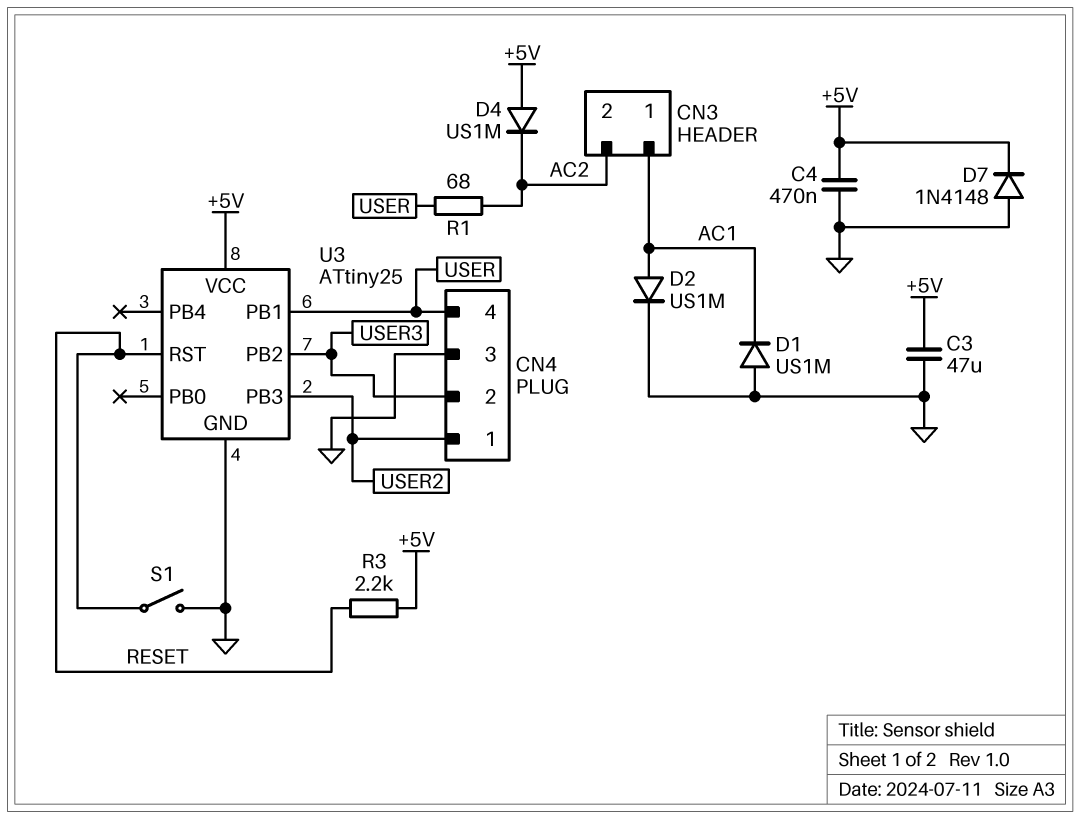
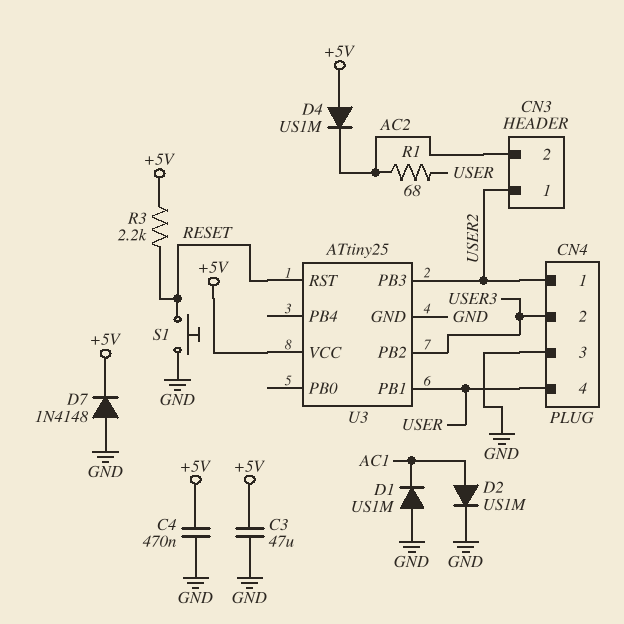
CN3 pin 1: AC1 -> USER2
S1: switch (GND, RESET) -> button (GND, RESET)

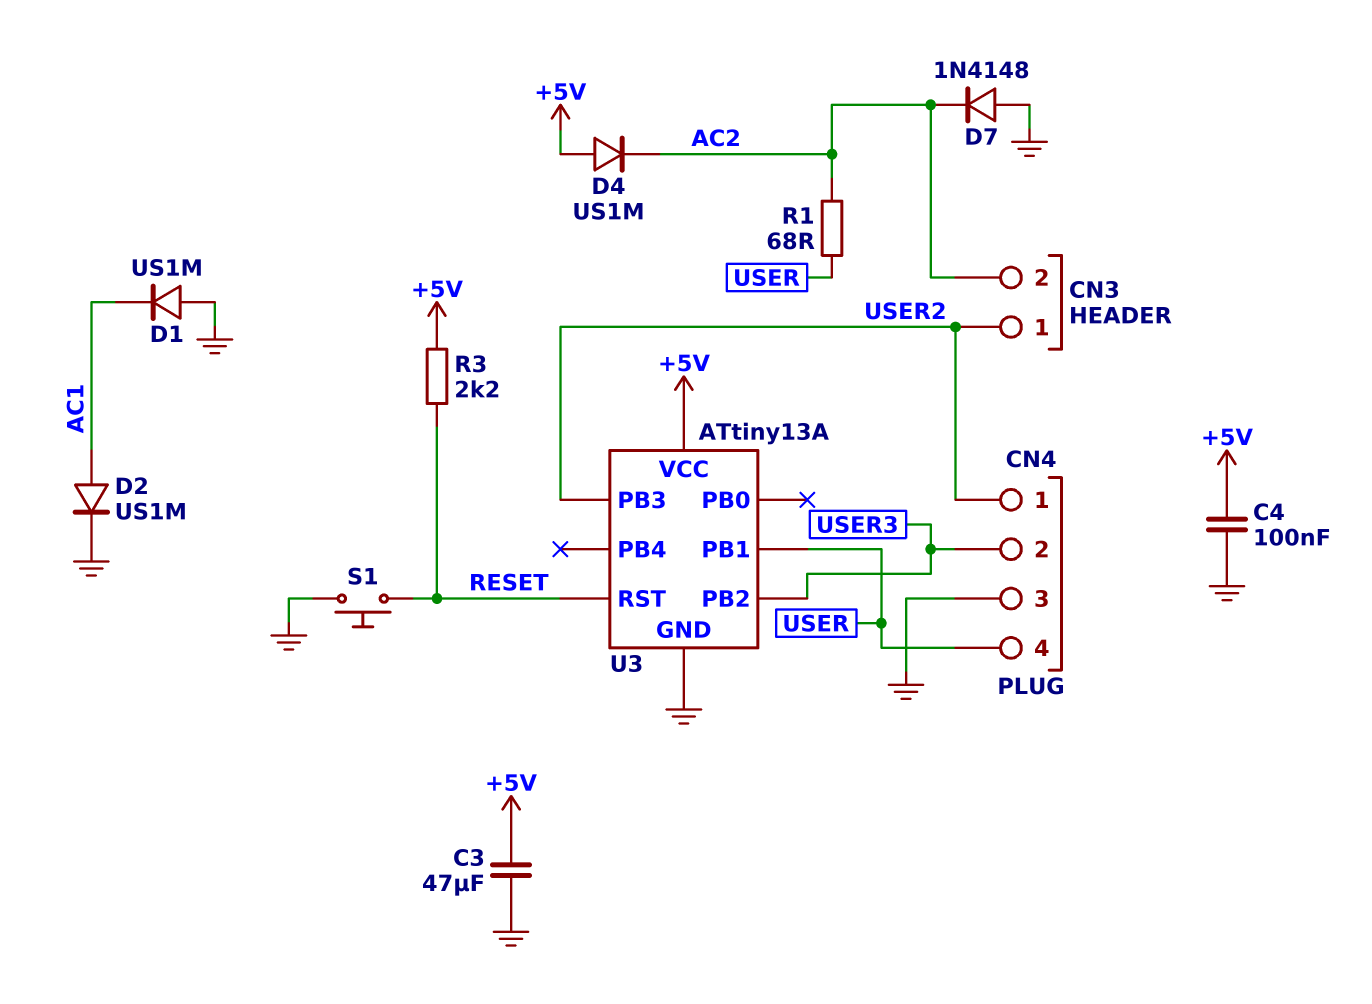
C4: 470nF (+5V, GND) -> 100nF (+5V, GND)
D7: diode 1N4148 (A GND, K +5V) -> diode 1N4148 (A GND, K AC2)
U3: ATtiny25 -> ATtiny13A

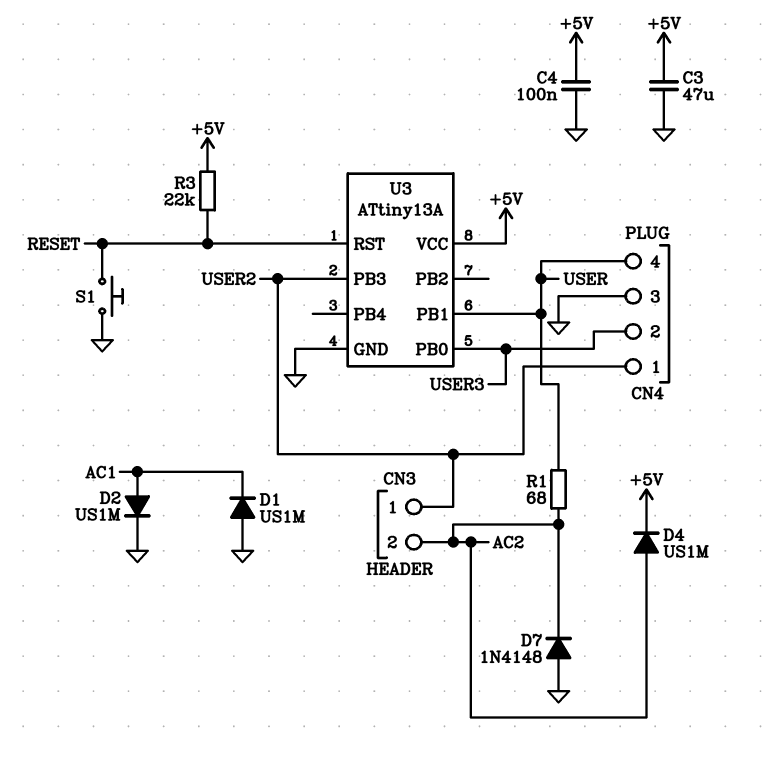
D4: diode US1M (A +5V, K AC2) -> diode US1M (A AC2, K +5V)
R3: 2.2k (+5V, RESET) -> 22k (+5V, RESET)
U3 pin PB0: none -> USER3
U3 pin PB2: USER3 -> none

